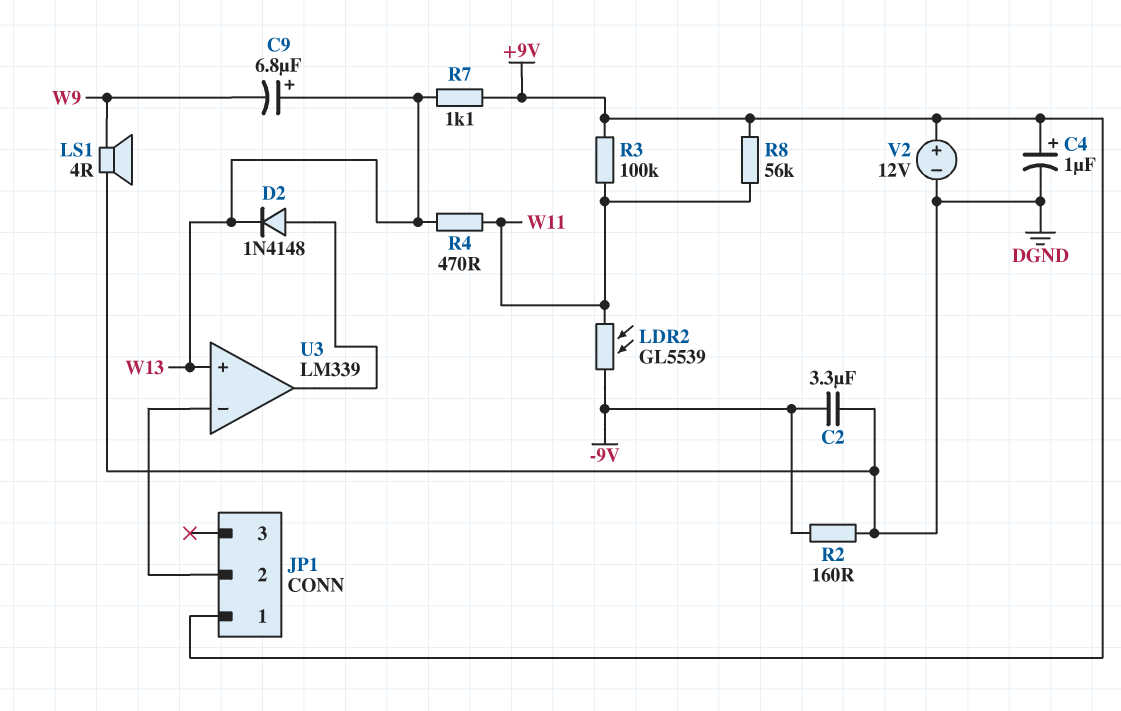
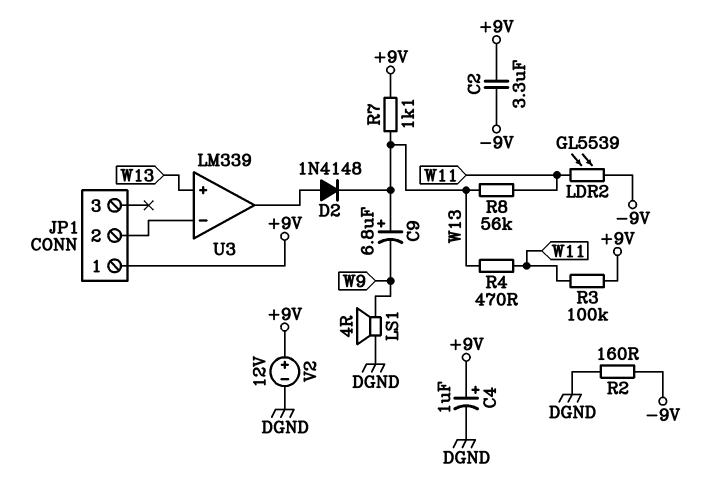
C2: 3.3uF (-9V, DGND) -> 3.3uF (+9V, -9V)
R8: 56k (+9V, W11) -> 56k (W11, W13)

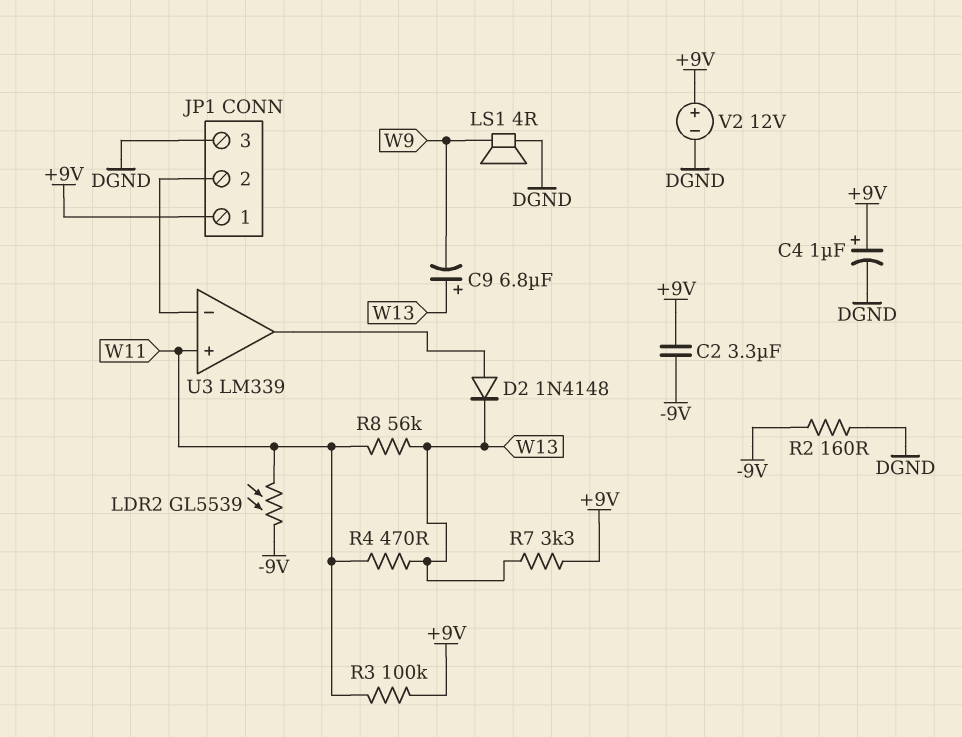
JP1 pin 3: none -> DGND
R7: 1.1k (+9V, W13) -> 3.3k (+9V, W13)
U3 pin in+: W13 -> W11

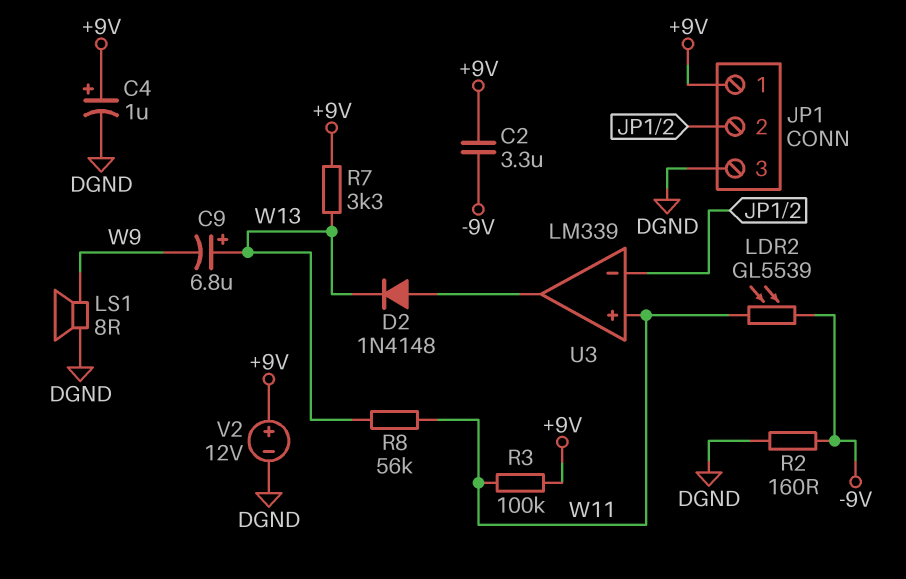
LS1: speaker 4R (DGND, W9) -> speaker 8R (DGND, W9)
R4: 470 (W11, W13) -> none

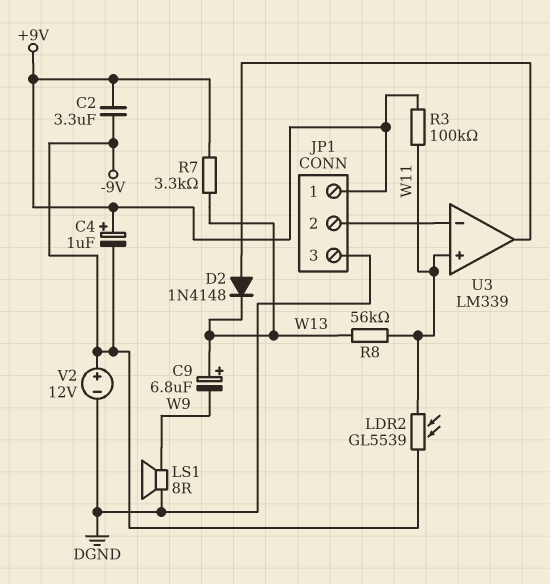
C4: 1uF (plus +9V, minus DGND) -> 1uF (plus +9V, minus -9V)
R2: 160 (-9V, DGND) -> none
V2: 12V (plus +9V, minus DGND) -> 12V (plus -9V, minus DGND)

